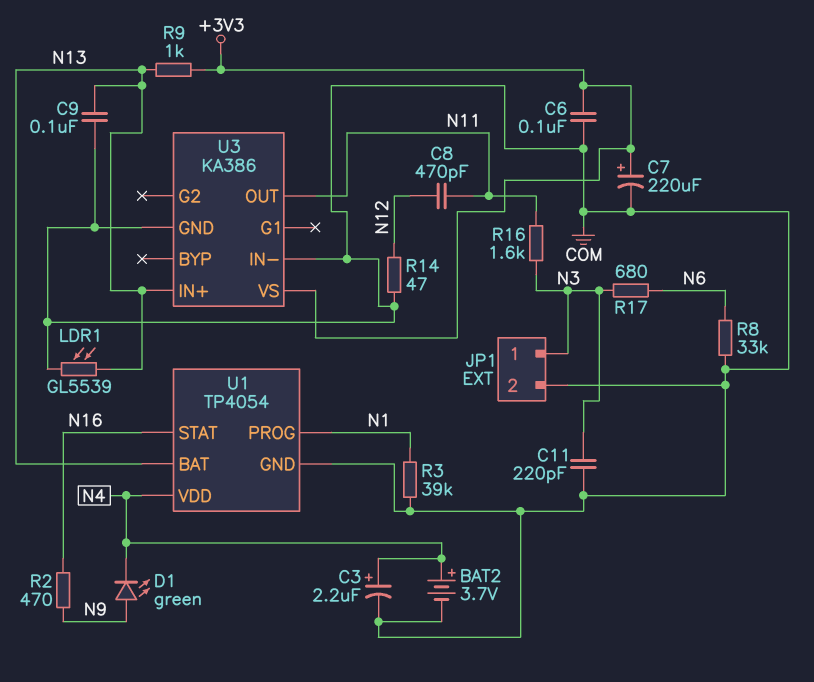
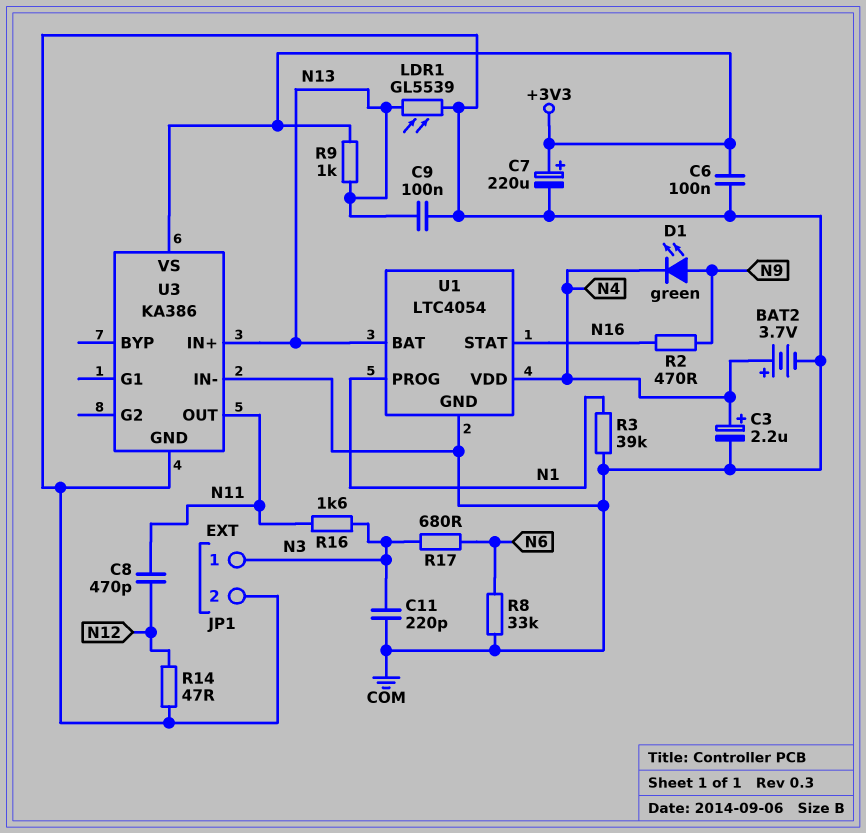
U1: TP4054 -> LTC4054

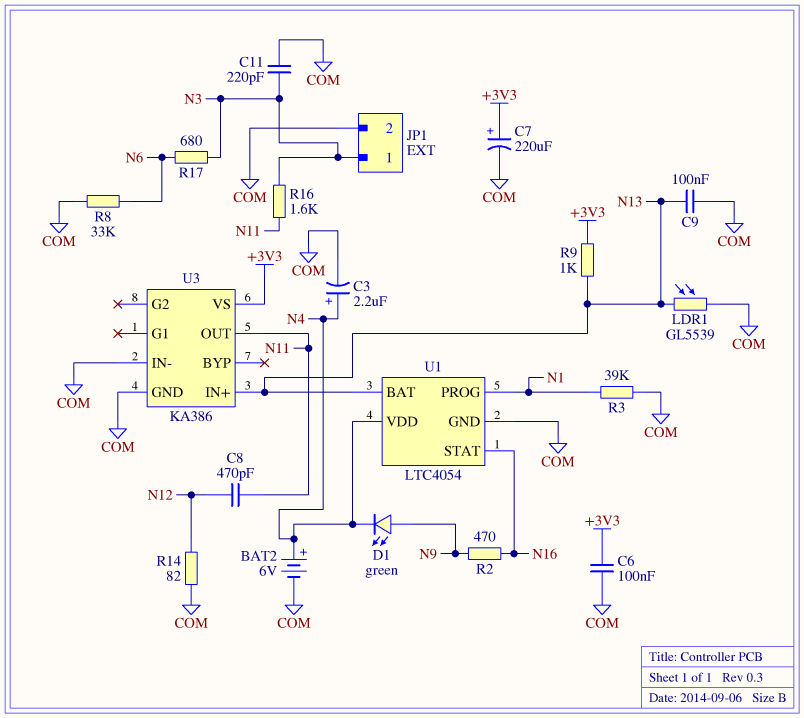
BAT2: 3.7V (plus N4, minus COM) -> 6V (plus N4, minus COM)
R14: 47 (COM, N12) -> 82 (COM, N12)

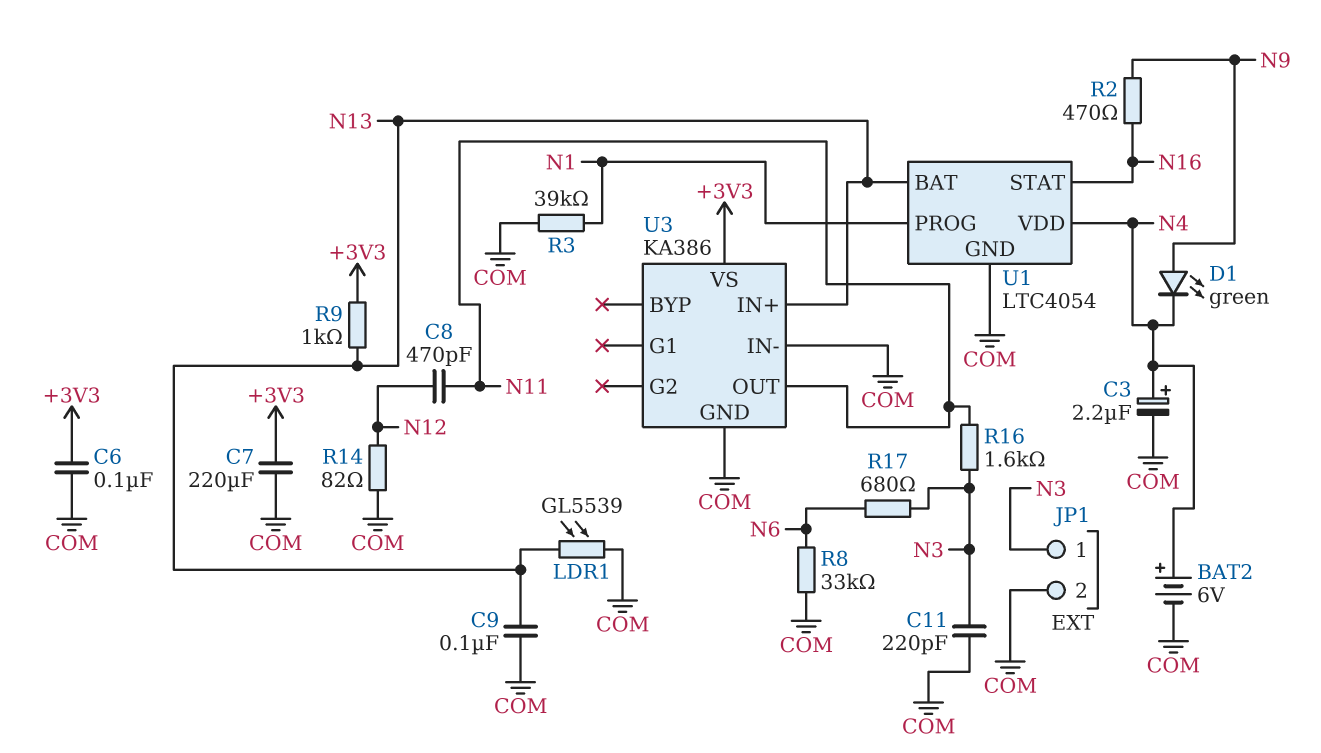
C7: 220uF (plus +3V3, minus COM) -> 220uF (+3V3, COM)

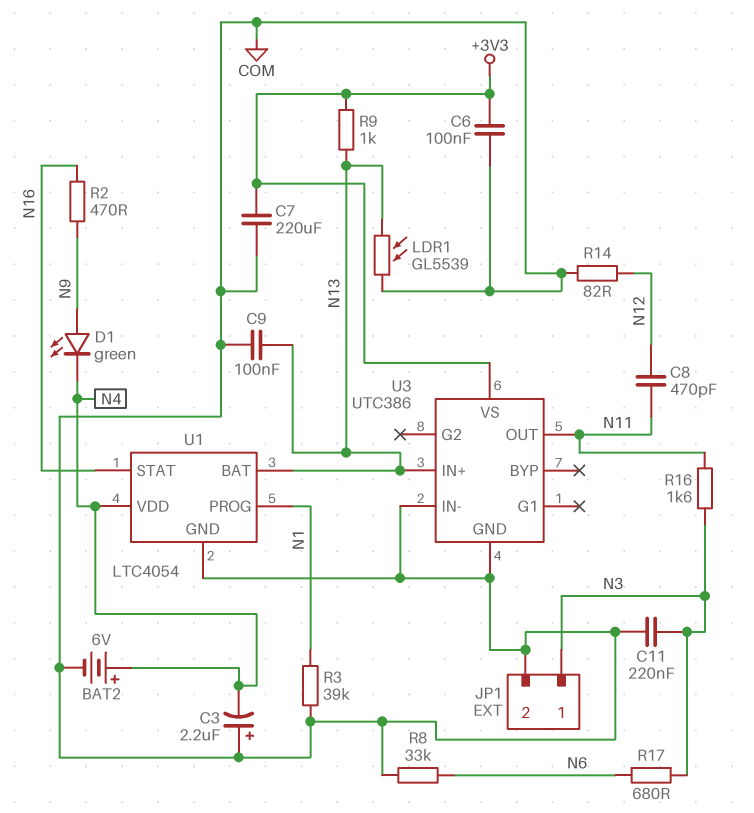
C3: 2.2uF (plus N4, minus COM) -> 2.2uF (plus COM, minus N4)
C11: 220pF (COM, N3) -> 220nF (COM, N3)
U3: KA386 -> UTC386

